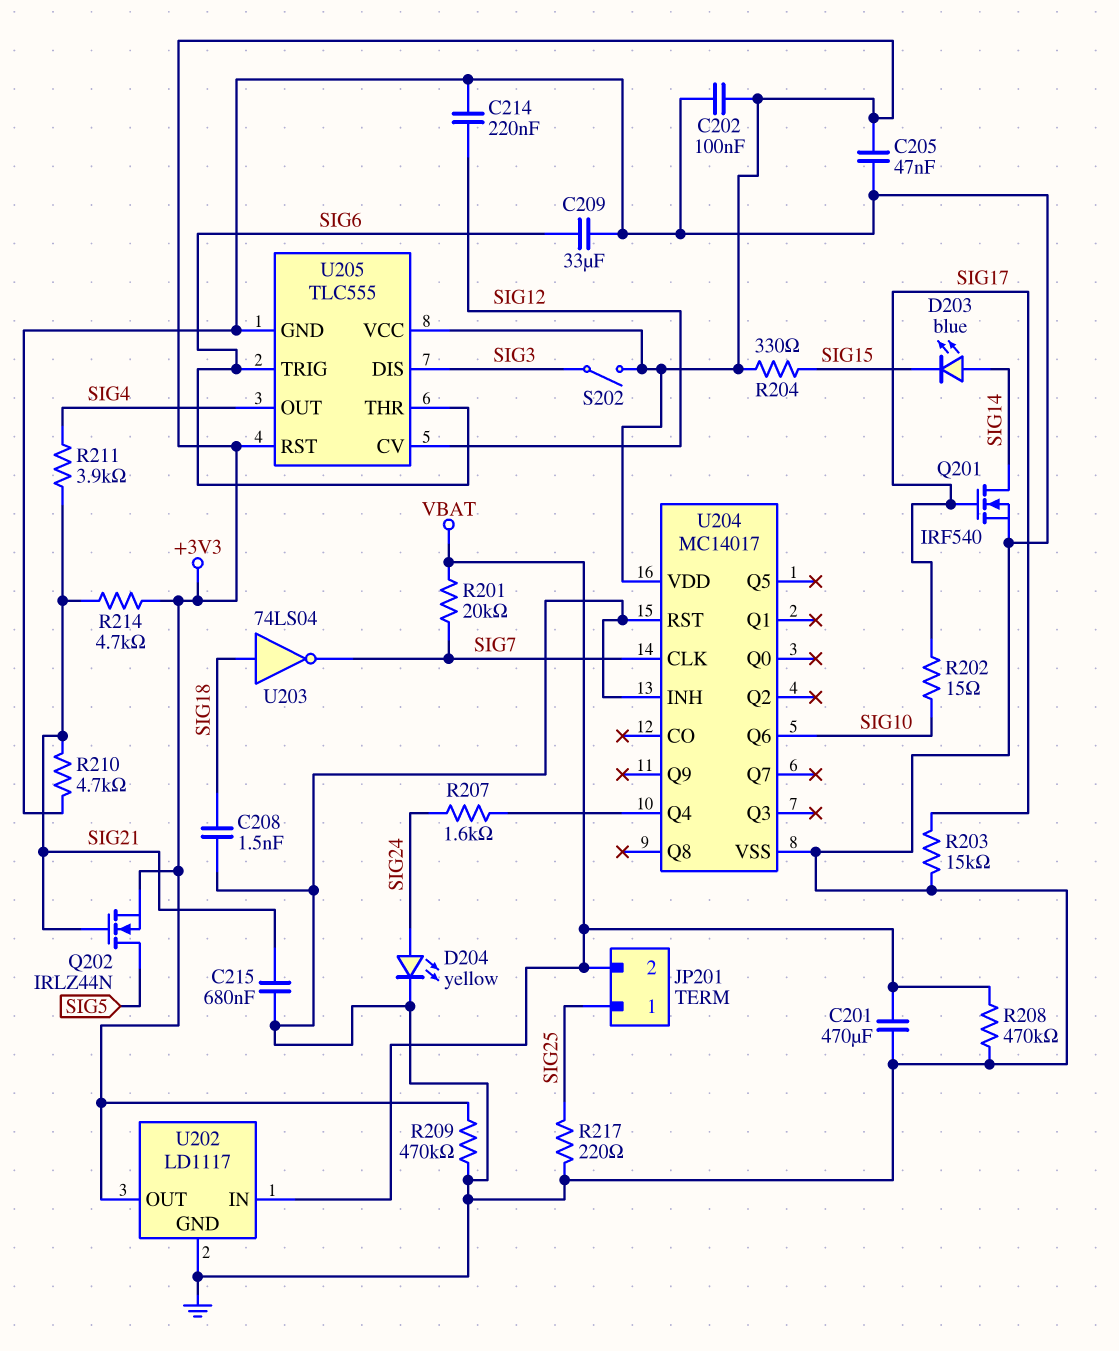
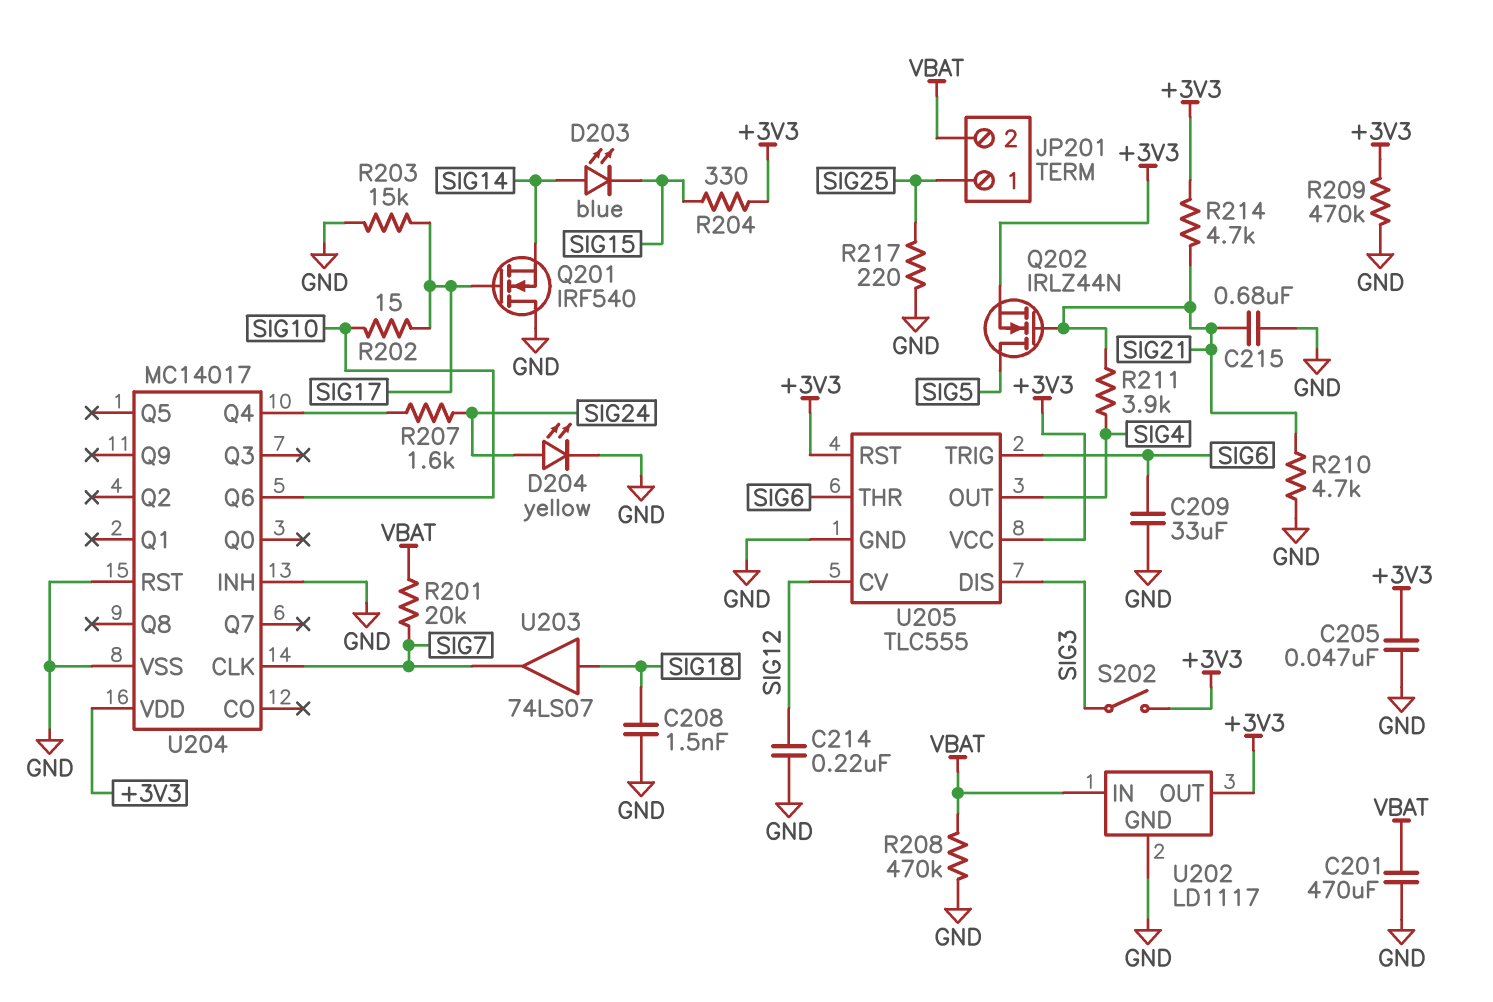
C202: 100nF (+3V3, GND) -> none
Q201: NMOS IRF540 (G SIG17, D SIG14, S GND) -> NMOS IRF540 (G SIG17, D GND, S SIG14)
U203: NOT 74LS04 (in SIG18, out SIG7) -> buffer 74LS07 (in SIG18, out SIG7)

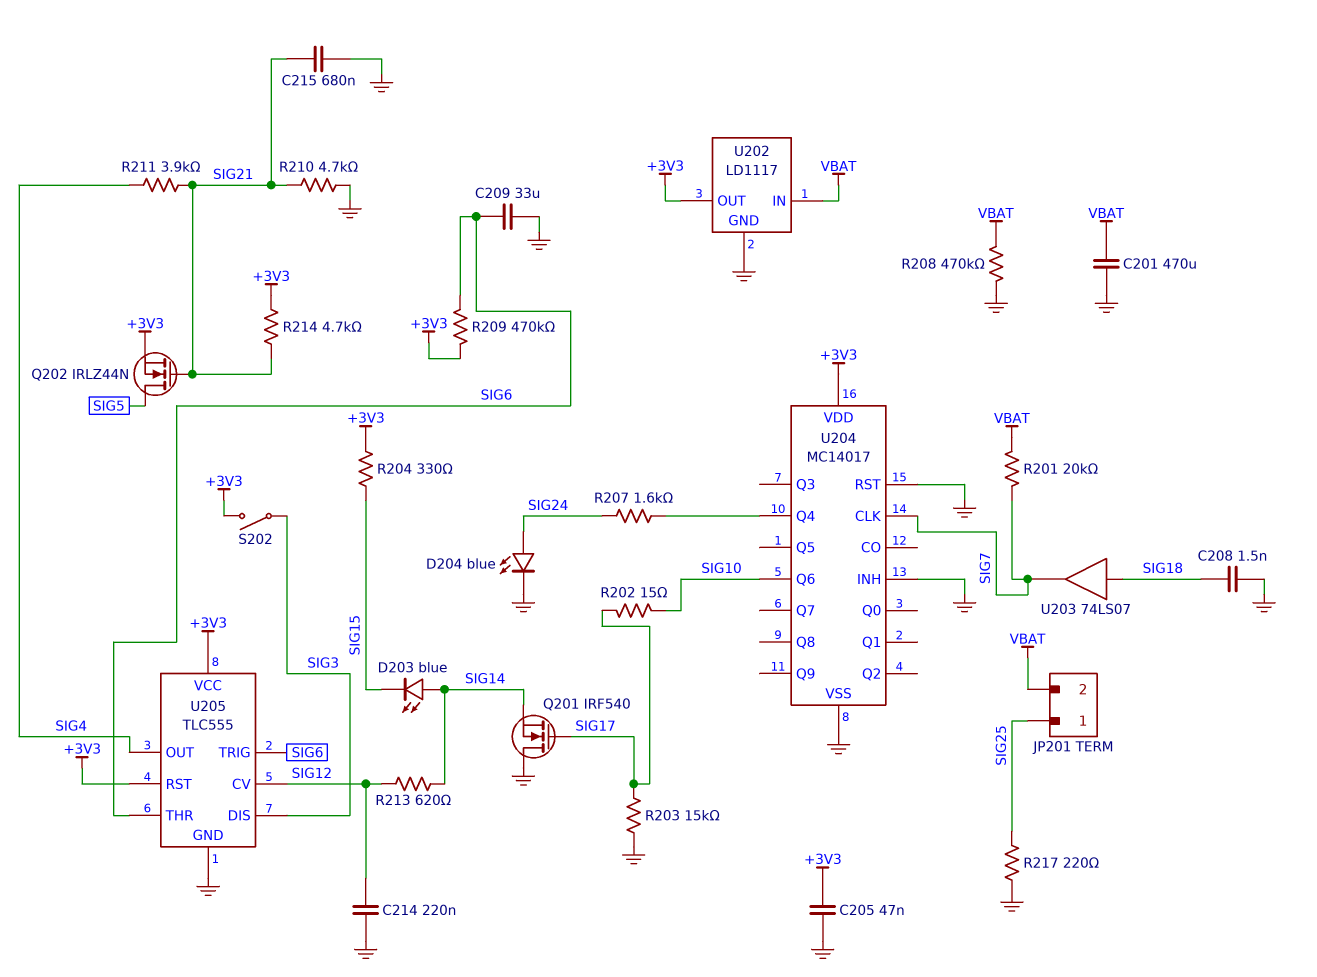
D204: LED yellow (A SIG24, K GND) -> LED blue (A SIG24, K GND)
R209: 470k (+3V3, GND) -> 470k (+3V3, SIG6)
R213: none -> 620 (SIG12, SIG14)

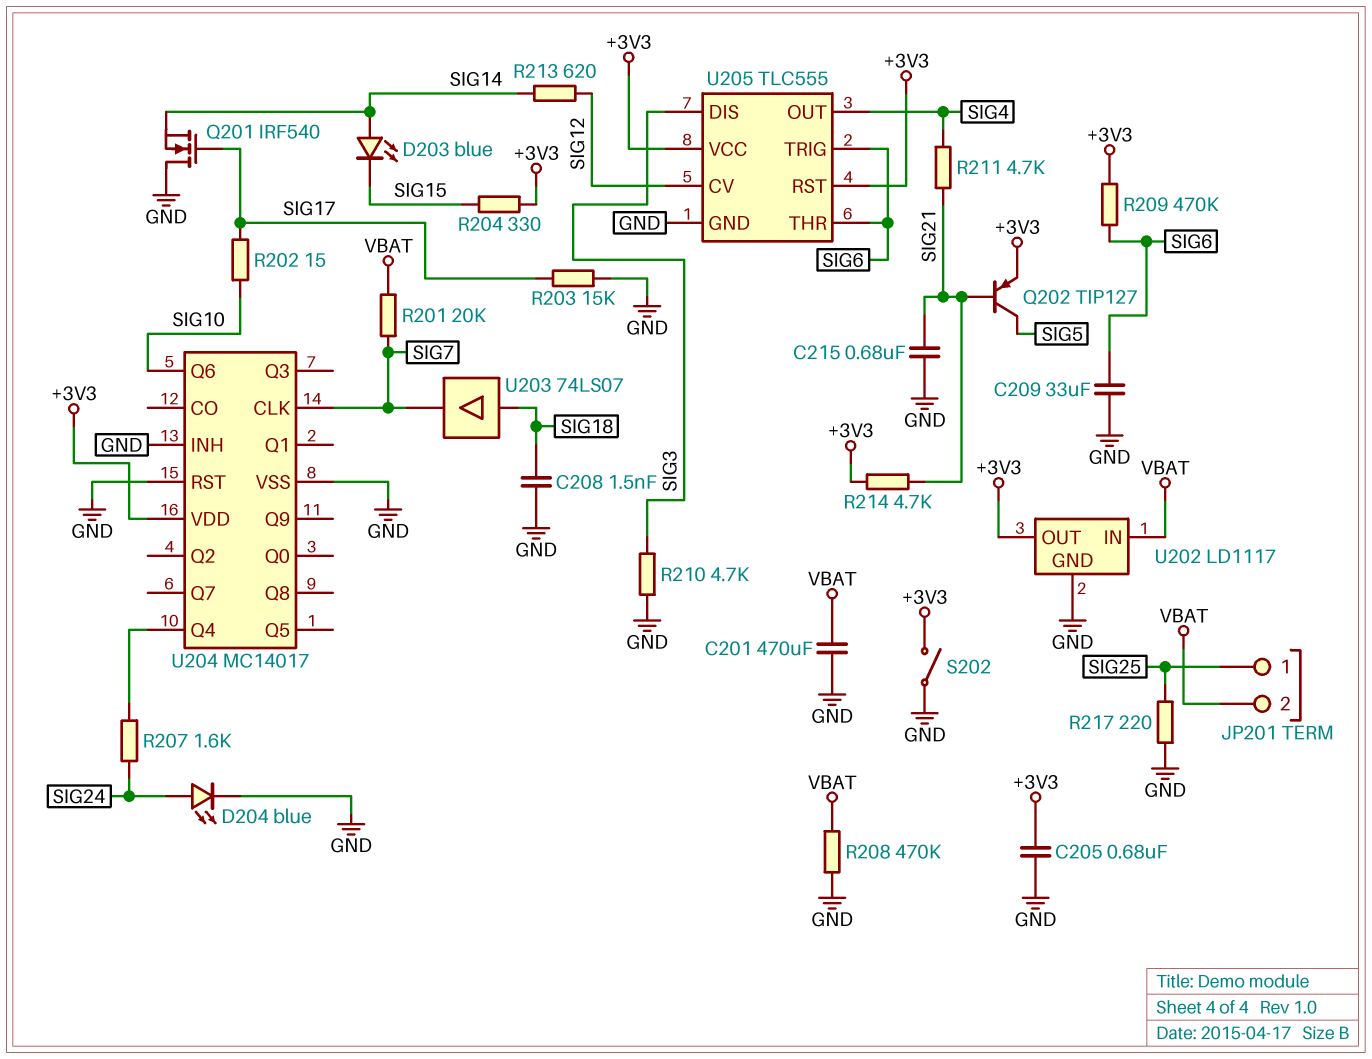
C205: 47nF (+3V3, GND) -> 680nF (+3V3, GND)
C214: 220nF (GND, SIG12) -> none
Q202: NMOS IRLZ44N (G SIG21, D SIG5, S +3V3) -> PNP TIP127 (B SIG21, C SIG5, E +3V3)
R210: 4.7k (GND, SIG21) -> 4.7k (GND, SIG3)
R211: 3.9k (SIG4, SIG21) -> 4.7k (SIG4, SIG21)
S202: switch (+3V3, SIG3) -> switch (+3V3, GND)

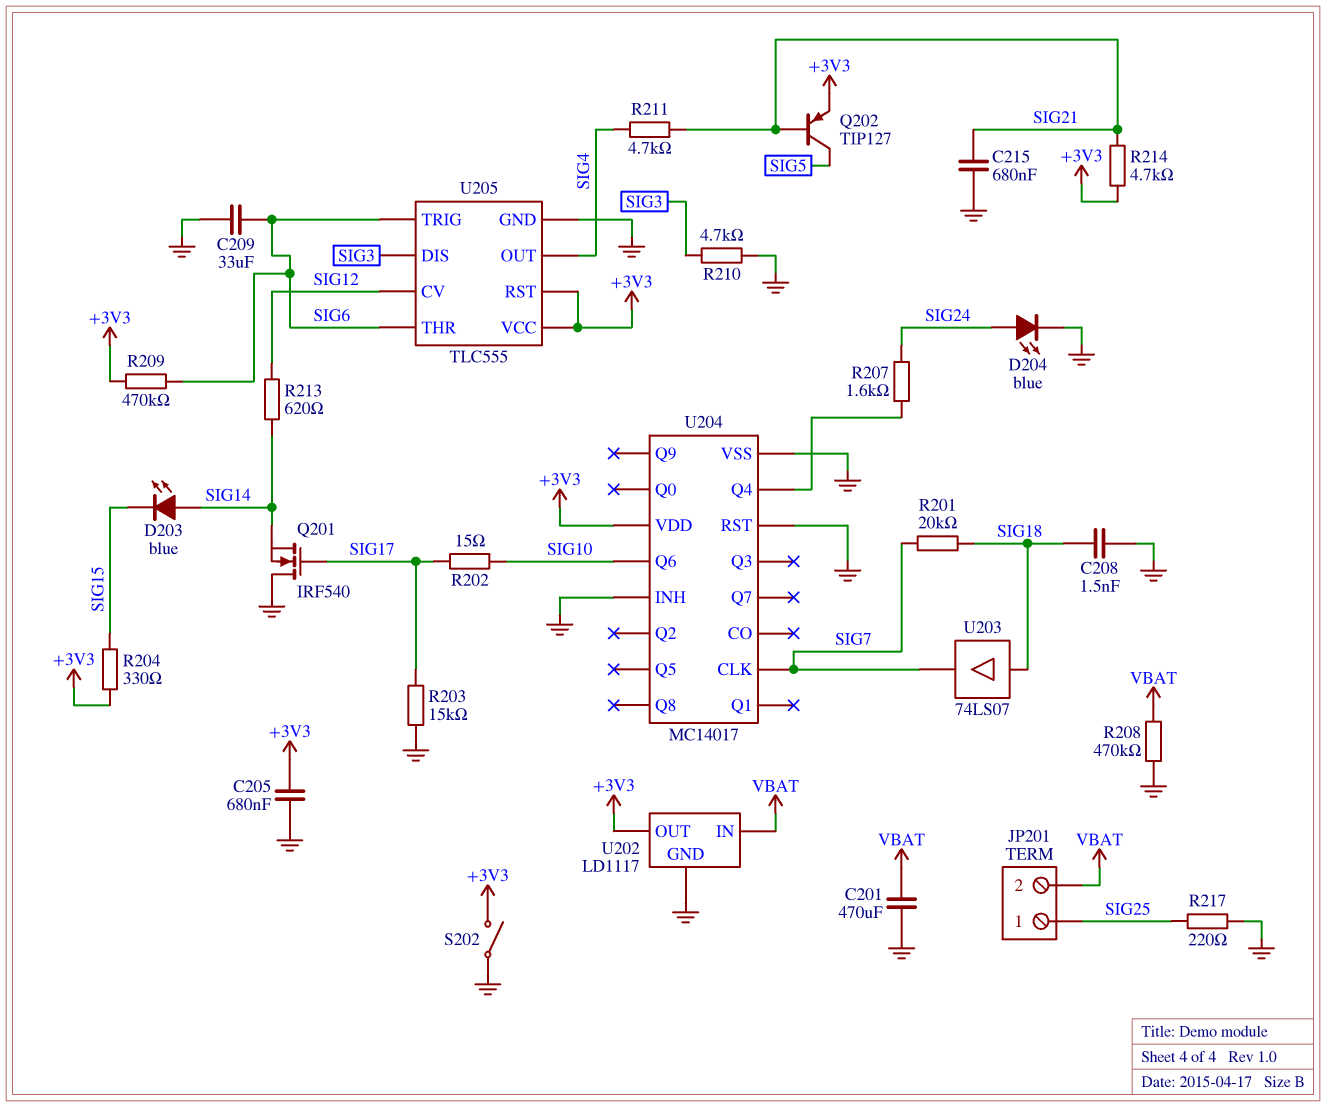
R201: 20k (SIG7, VBAT) -> 20k (SIG7, SIG18)

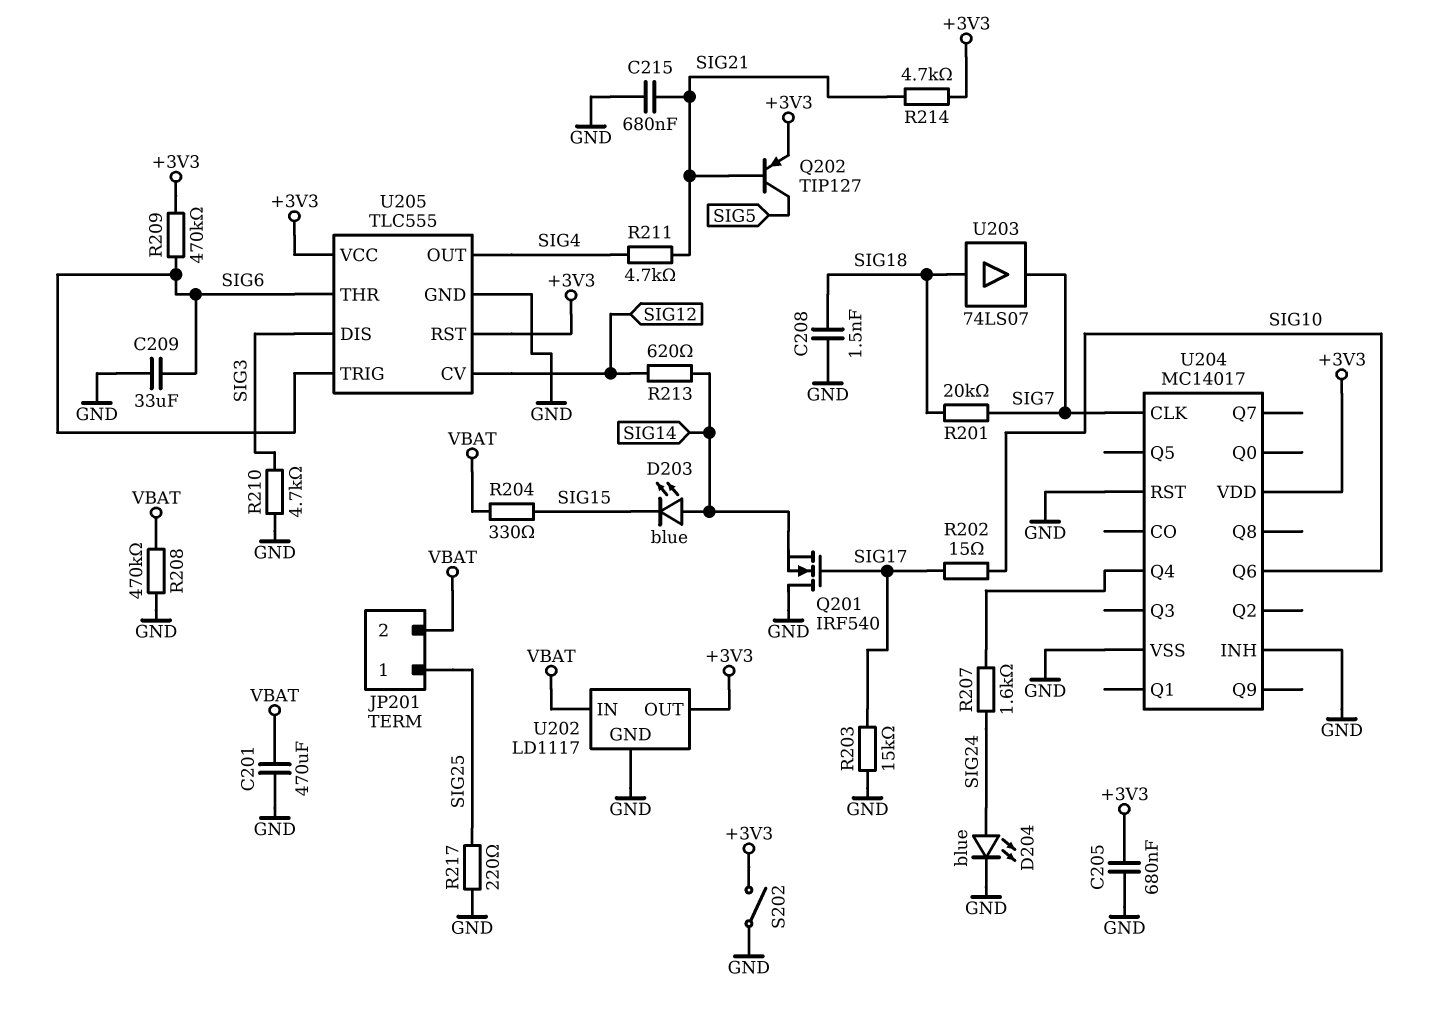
R204: 330 (+3V3, SIG15) -> 330 (SIG15, VBAT)

